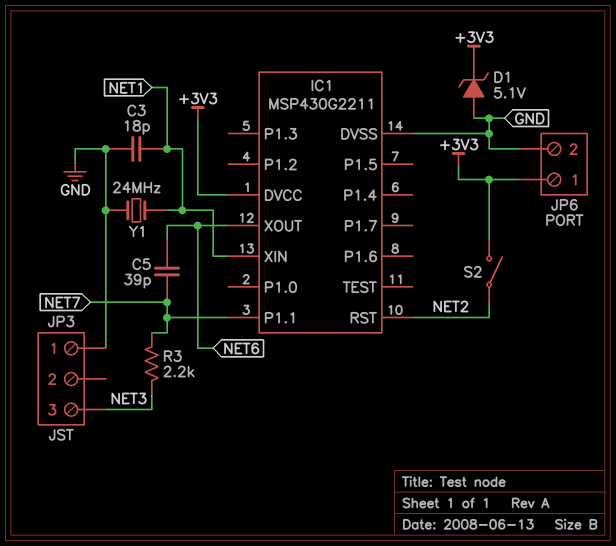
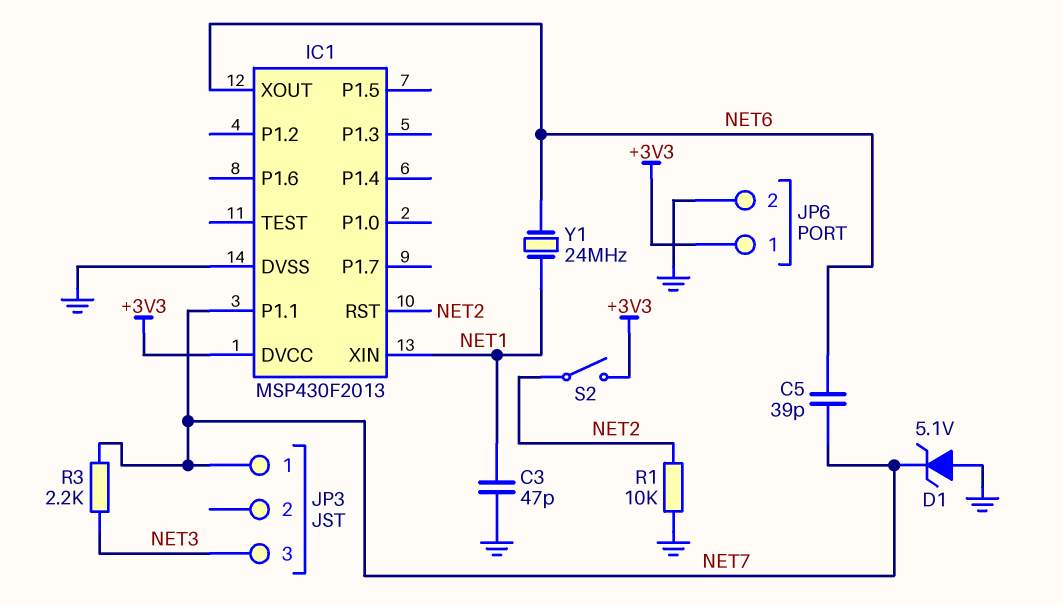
C3: 18pF (GND, NET1) -> 47pF (GND, NET1)
D1: zener 5.1V (A GND, K +3V3) -> zener 5.1V (A GND, K NET7)
IC1: MSP430G2211 -> MSP430F2013
JP3 pin 1: GND -> NET7
R1: none -> 10k (GND, NET2)
Y1: 24MHz (GND, NET1) -> 24MHz (NET1, NET6)

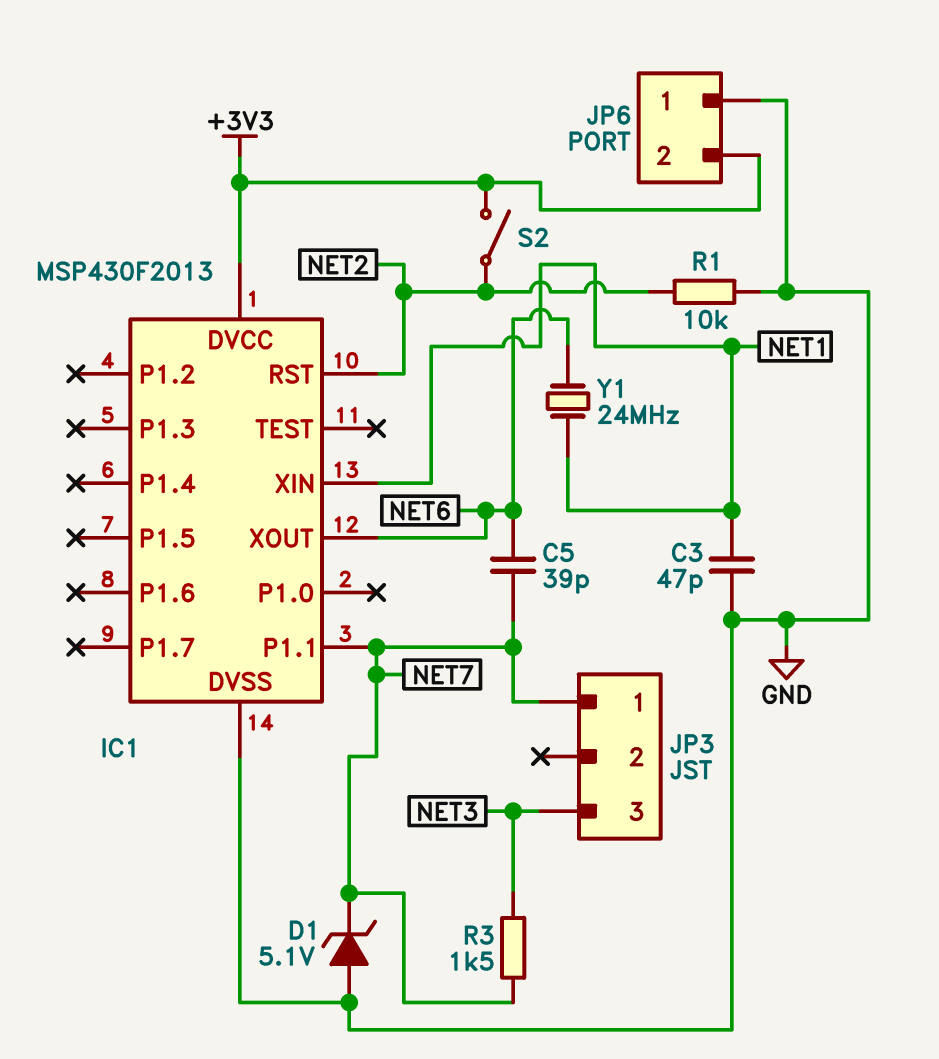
JP6 pin 1: +3V3 -> GND
JP6 pin 2: GND -> +3V3
R3: 2.2k (NET3, NET7) -> 1.5k (NET3, NET7)

